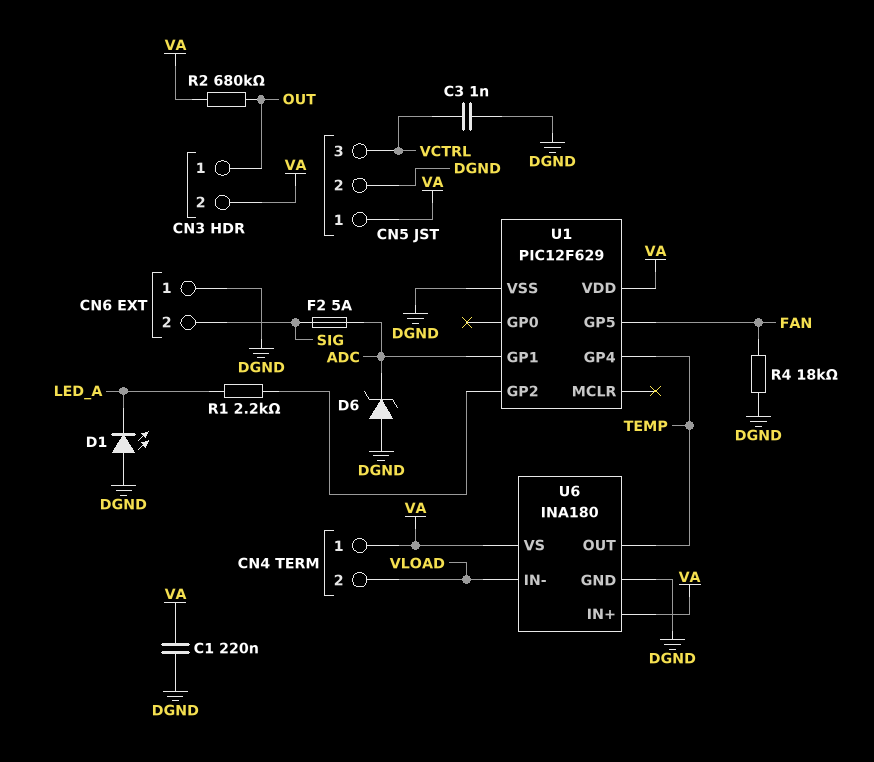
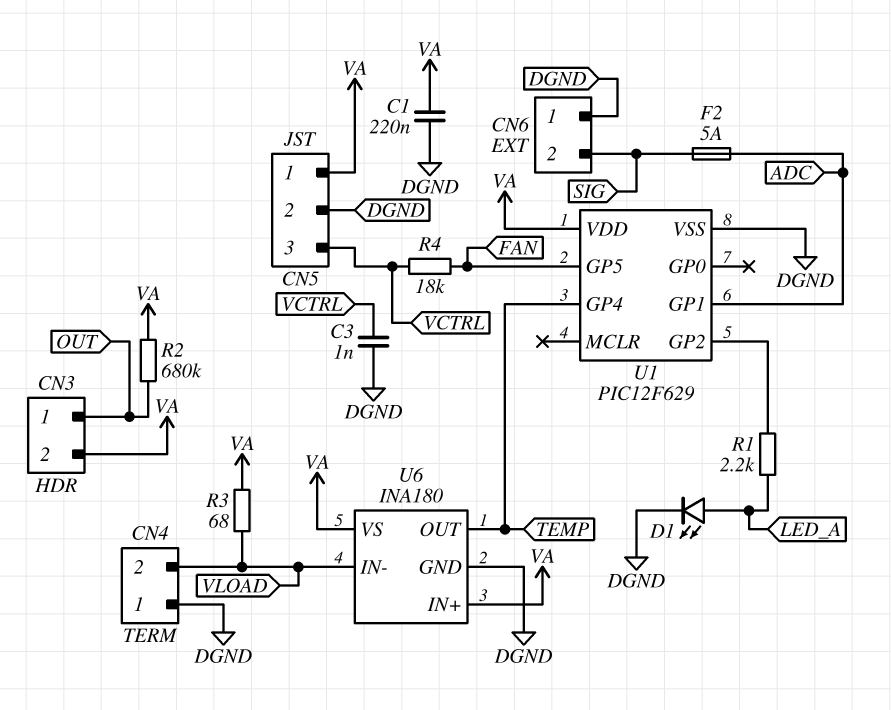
CN4 pin 1: VA -> DGND
D1: LED (A DGND, K LED_A) -> LED (A LED_A, K DGND)
D6: zener (A DGND, K ADC) -> none
R3: none -> 68 (VA, VLOAD)
R4: 18k (DGND, FAN) -> 18k (FAN, VCTRL)

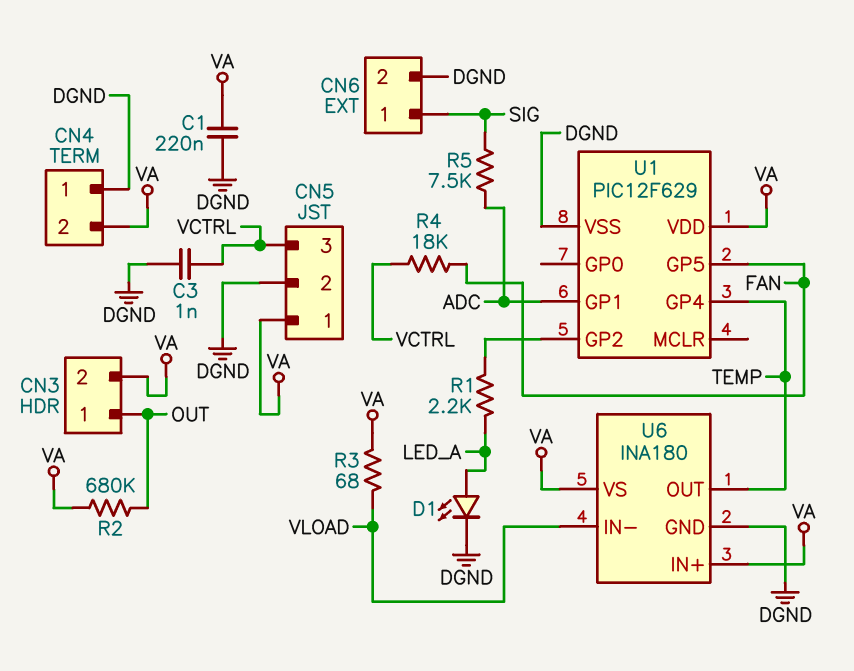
CN4 pin 2: VLOAD -> VA
CN6 pin 1: DGND -> SIG
CN6 pin 2: SIG -> DGND
F2: 5A (ADC, SIG) -> none
R5: none -> 7.5k (ADC, SIG)

